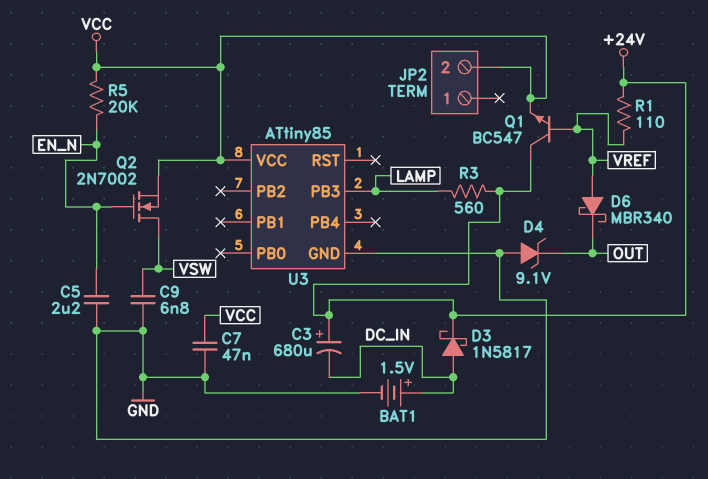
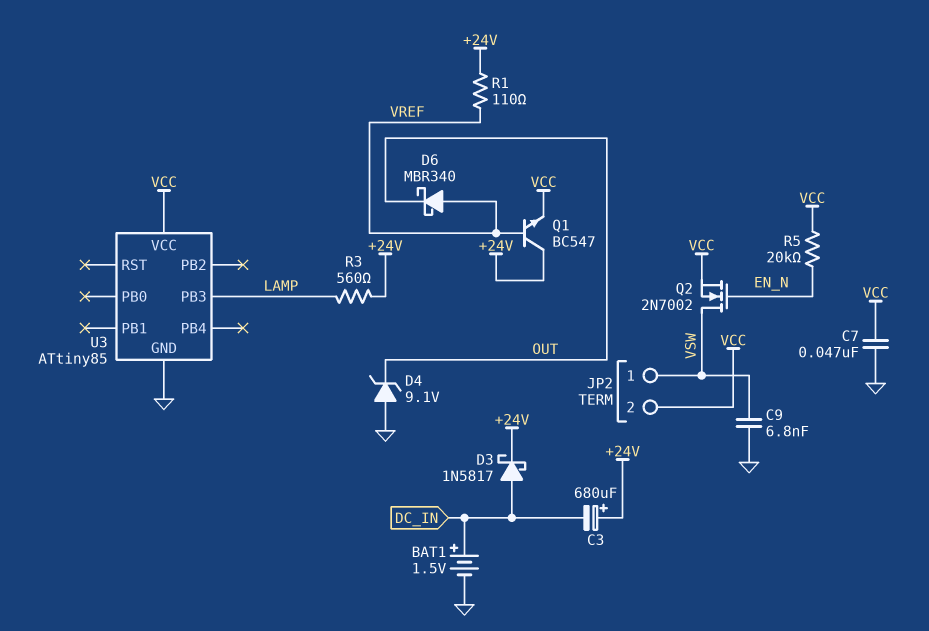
C5: 2.2uF (EN_N, GND) -> none
JP2 pin 1: none -> VSW

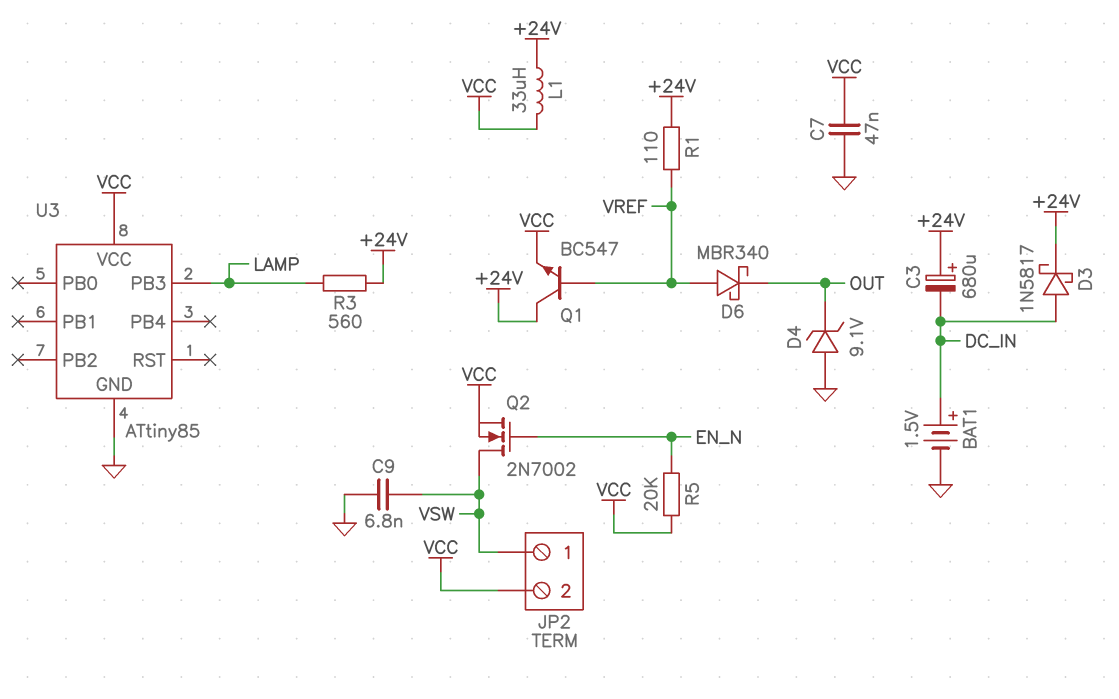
L1: none -> 33uH (+24V, VCC)

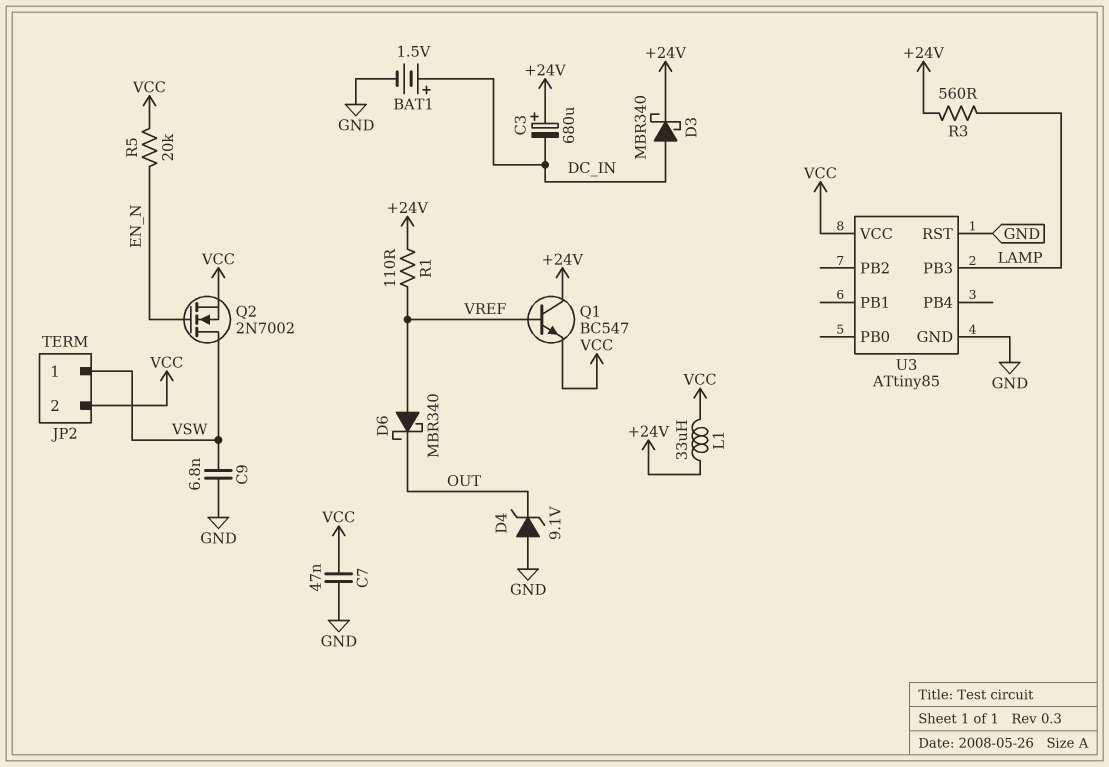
D3: schottky 1N5817 (A DC_IN, K +24V) -> schottky MBR340 (A DC_IN, K +24V)
U3 pin RST: none -> GND

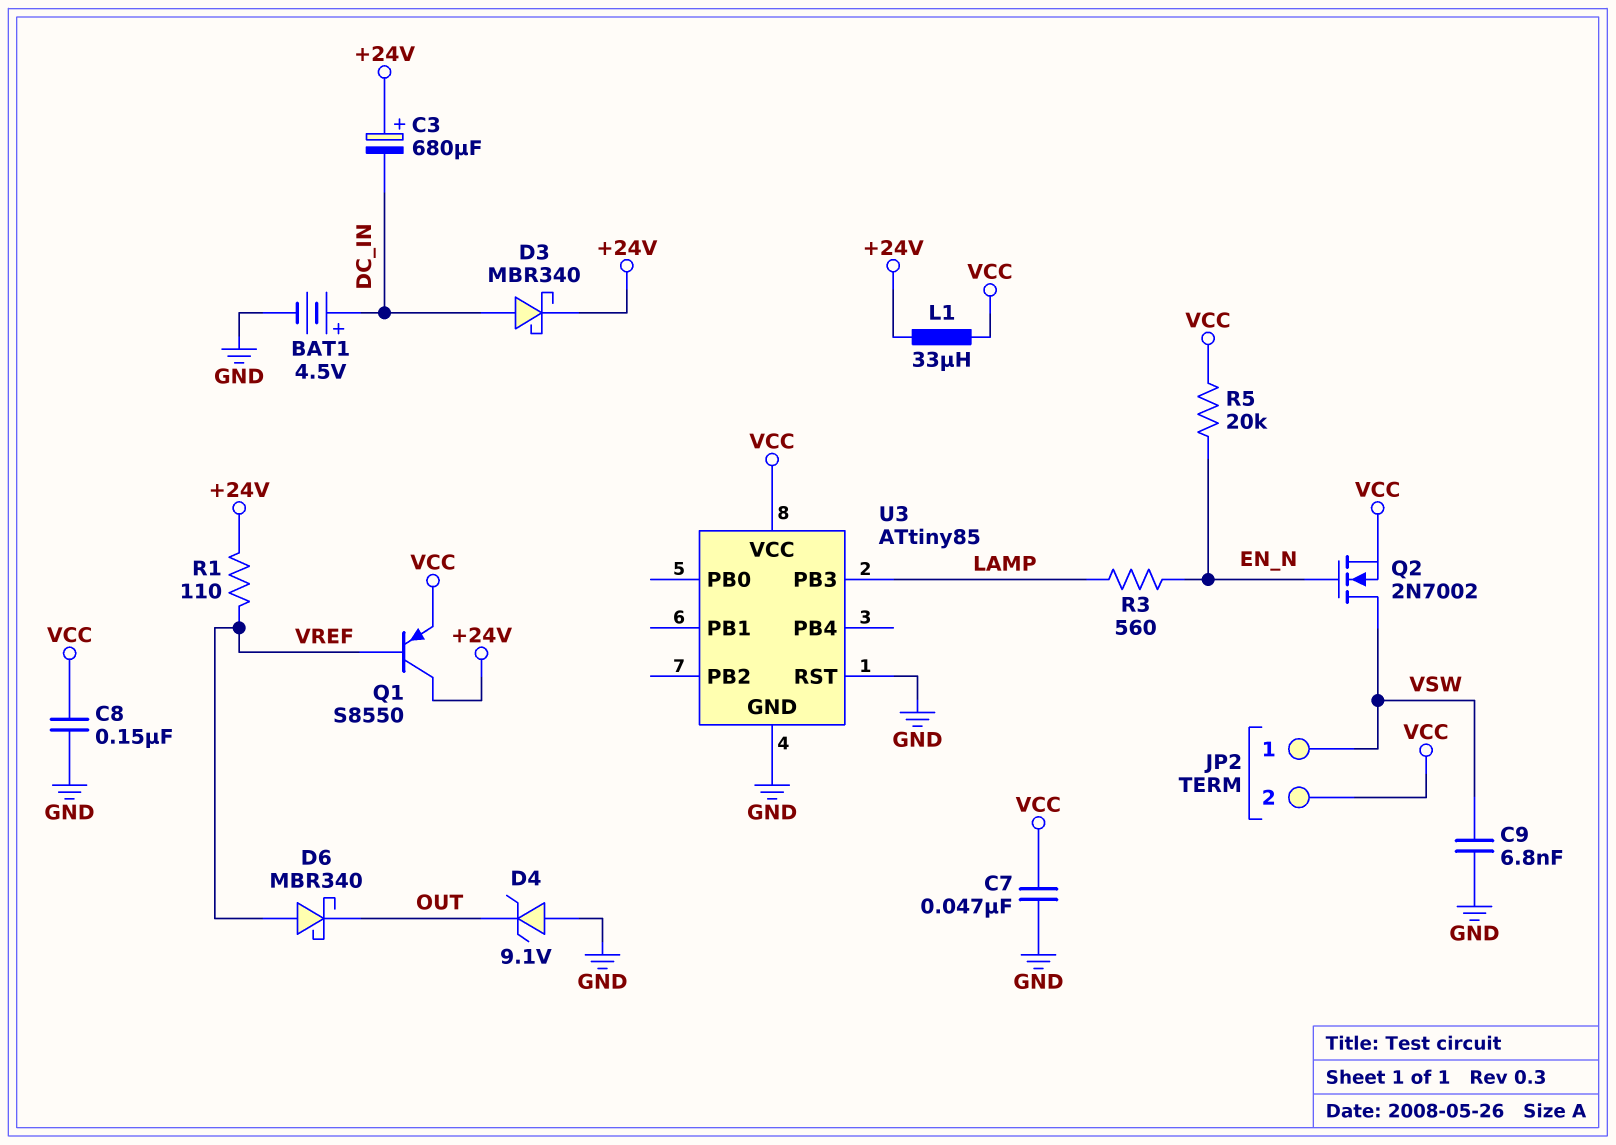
BAT1: 1.5V (plus DC_IN, minus GND) -> 4.5V (plus DC_IN, minus GND)
C8: none -> 150nF (GND, VCC)
Q1: NPN BC547 (B VREF, C +24V, E VCC) -> PNP S8550 (B VREF, C +24V, E VCC)
R3: 560 (+24V, LAMP) -> 560 (EN_N, LAMP)

